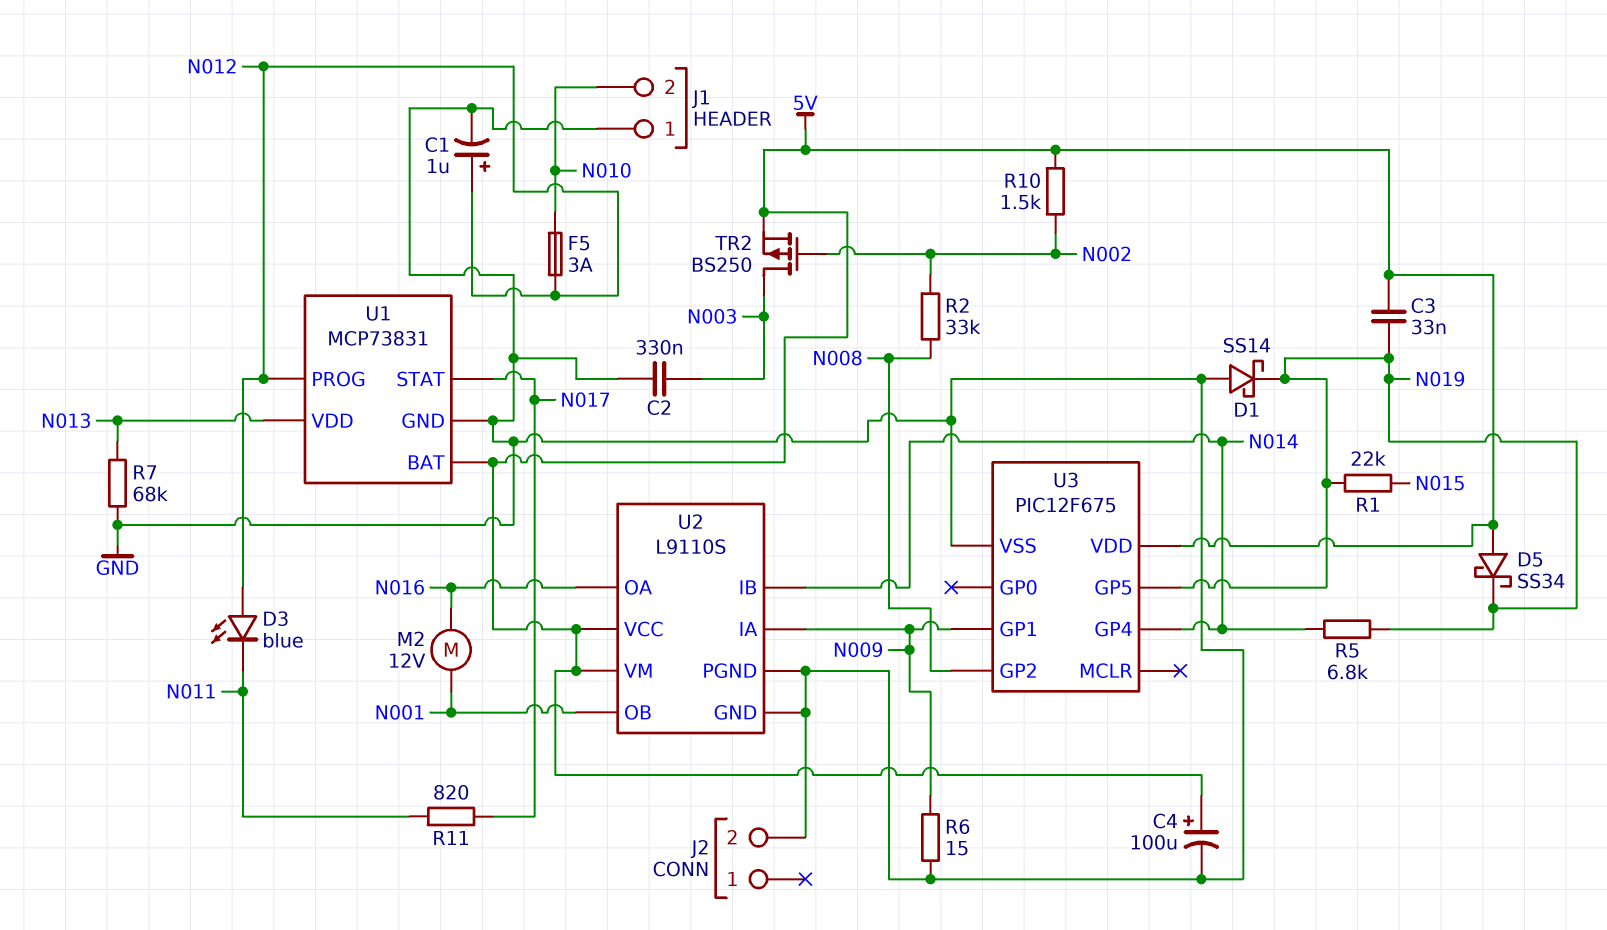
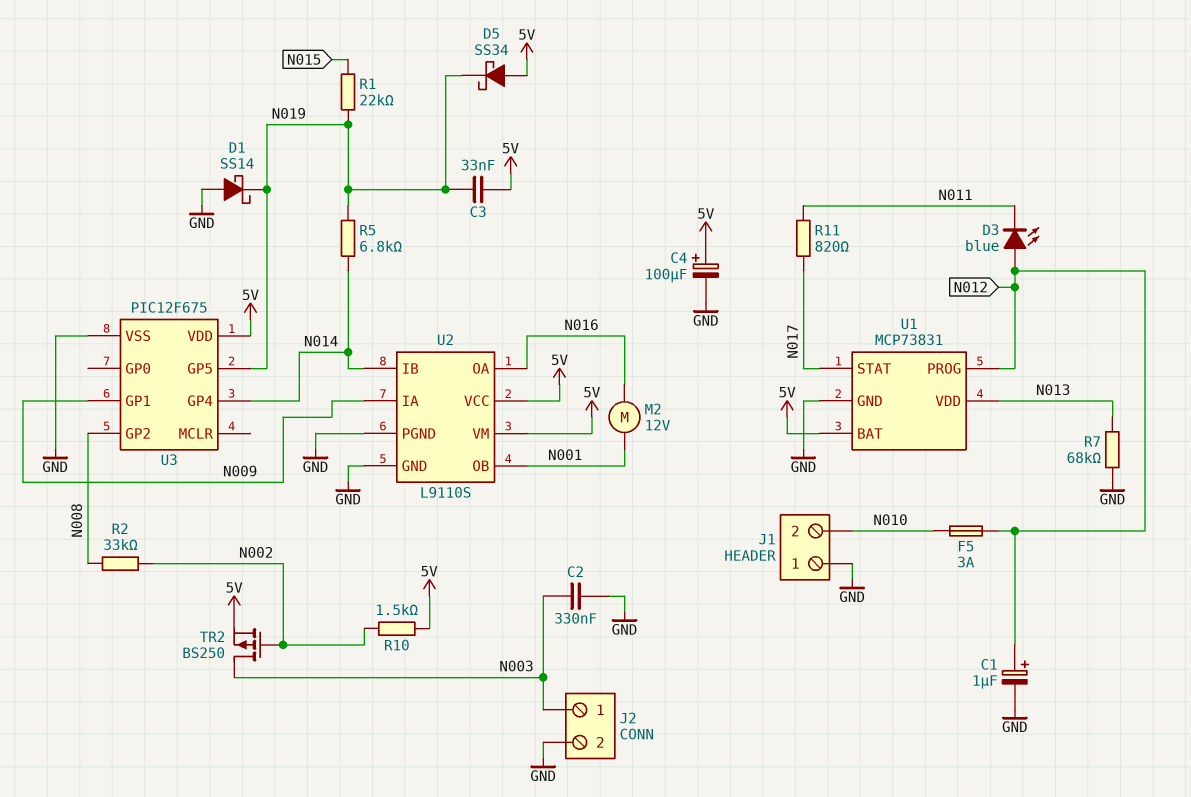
J2 pin 1: none -> N003
R6: 15 (GND, N009) -> none

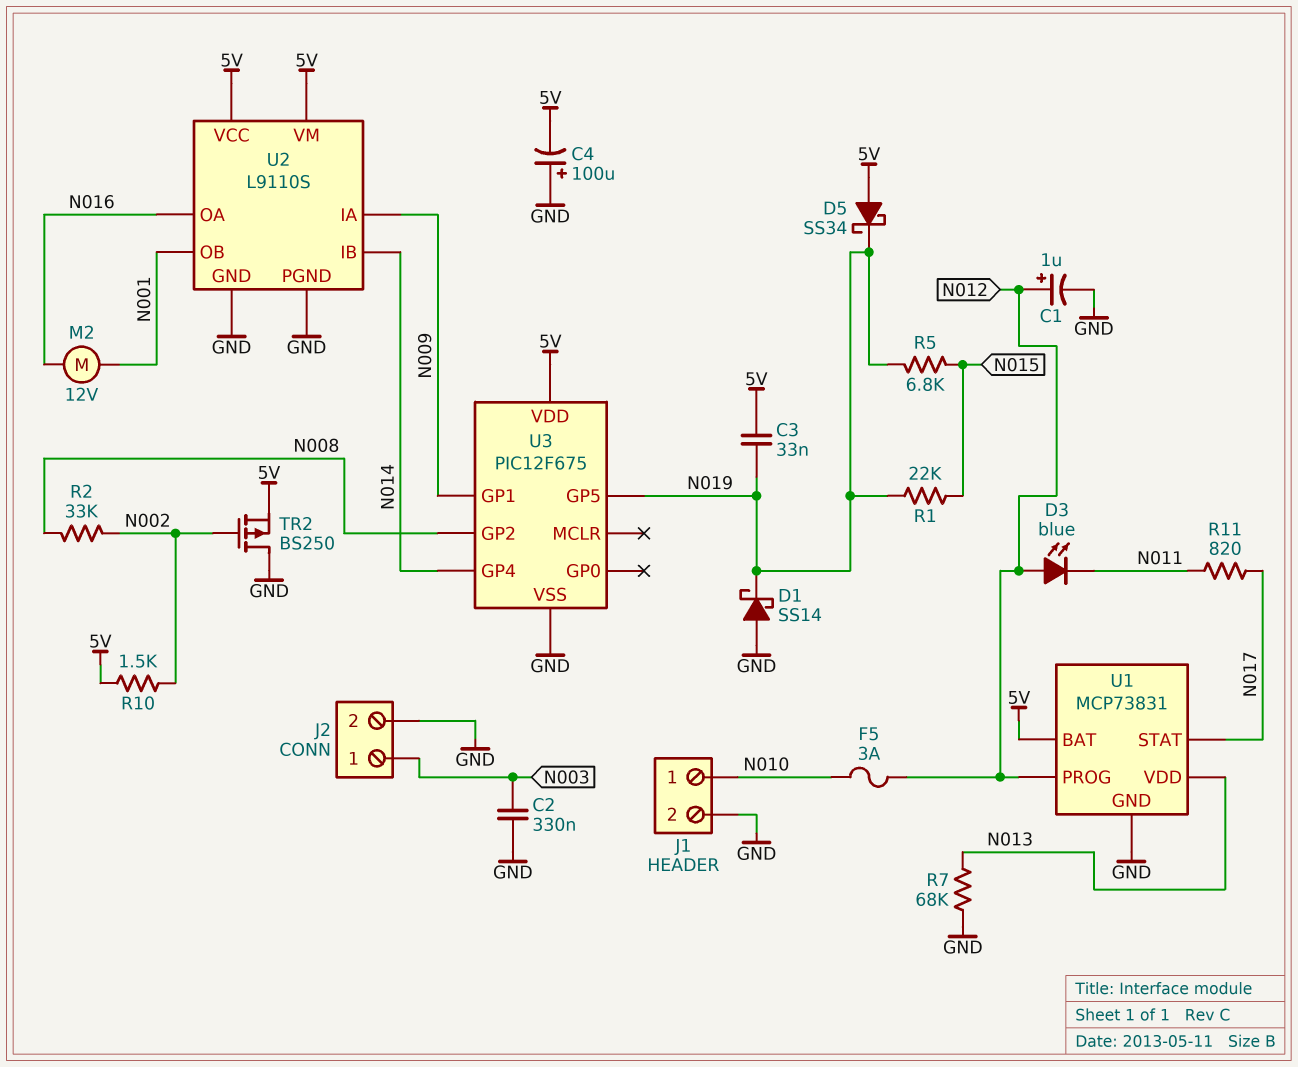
C4: 100uF (plus 5V, minus GND) -> 100uF (plus GND, minus 5V)
J1 pin 1: GND -> N010
J1 pin 2: N010 -> GND
R5: 6.8k (N014, N019) -> 6.8k (N015, N019)
TR2: PMOS BS250 (G N002, D N003, S 5V) -> PMOS BS250 (G N002, D GND, S 5V)

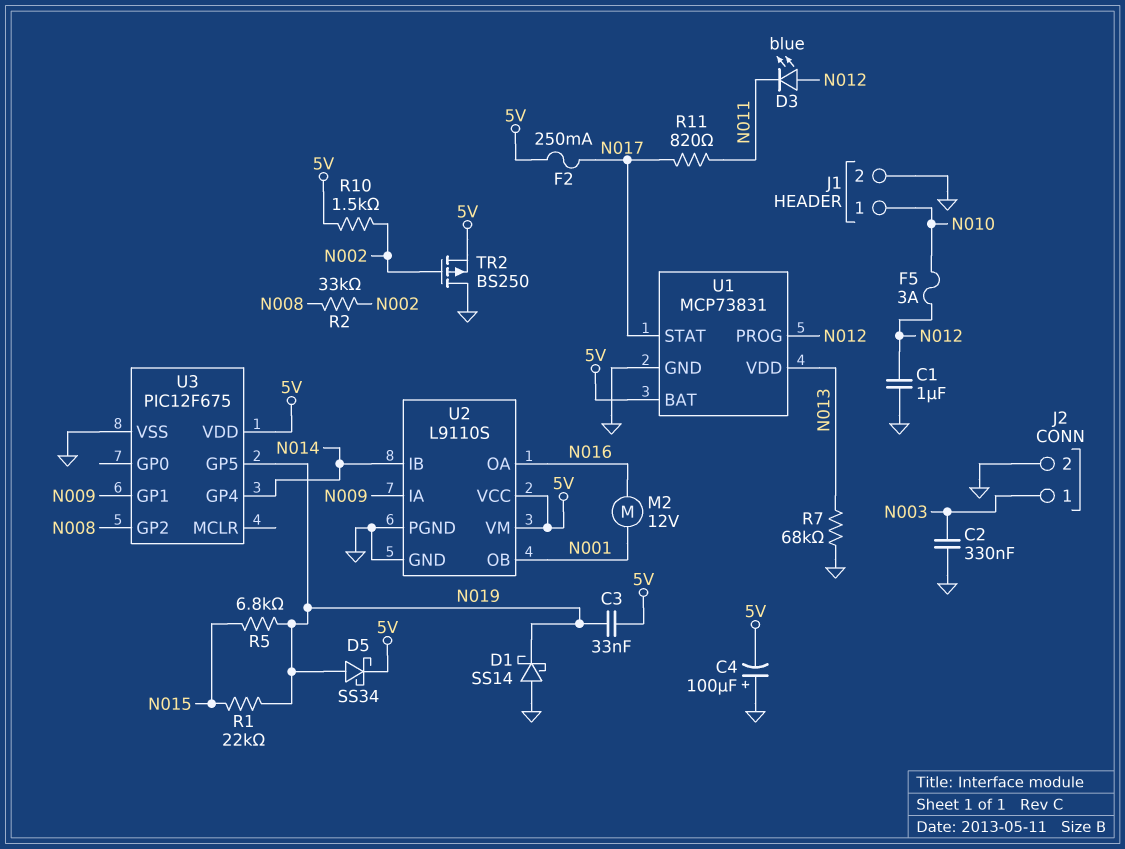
C1: 1uF (plus N012, minus GND) -> 1uF (GND, N012)
D5: schottky SS34 (A 5V, K N019) -> schottky SS34 (A N019, K 5V)
F2: none -> 250mA (5V, N017)

